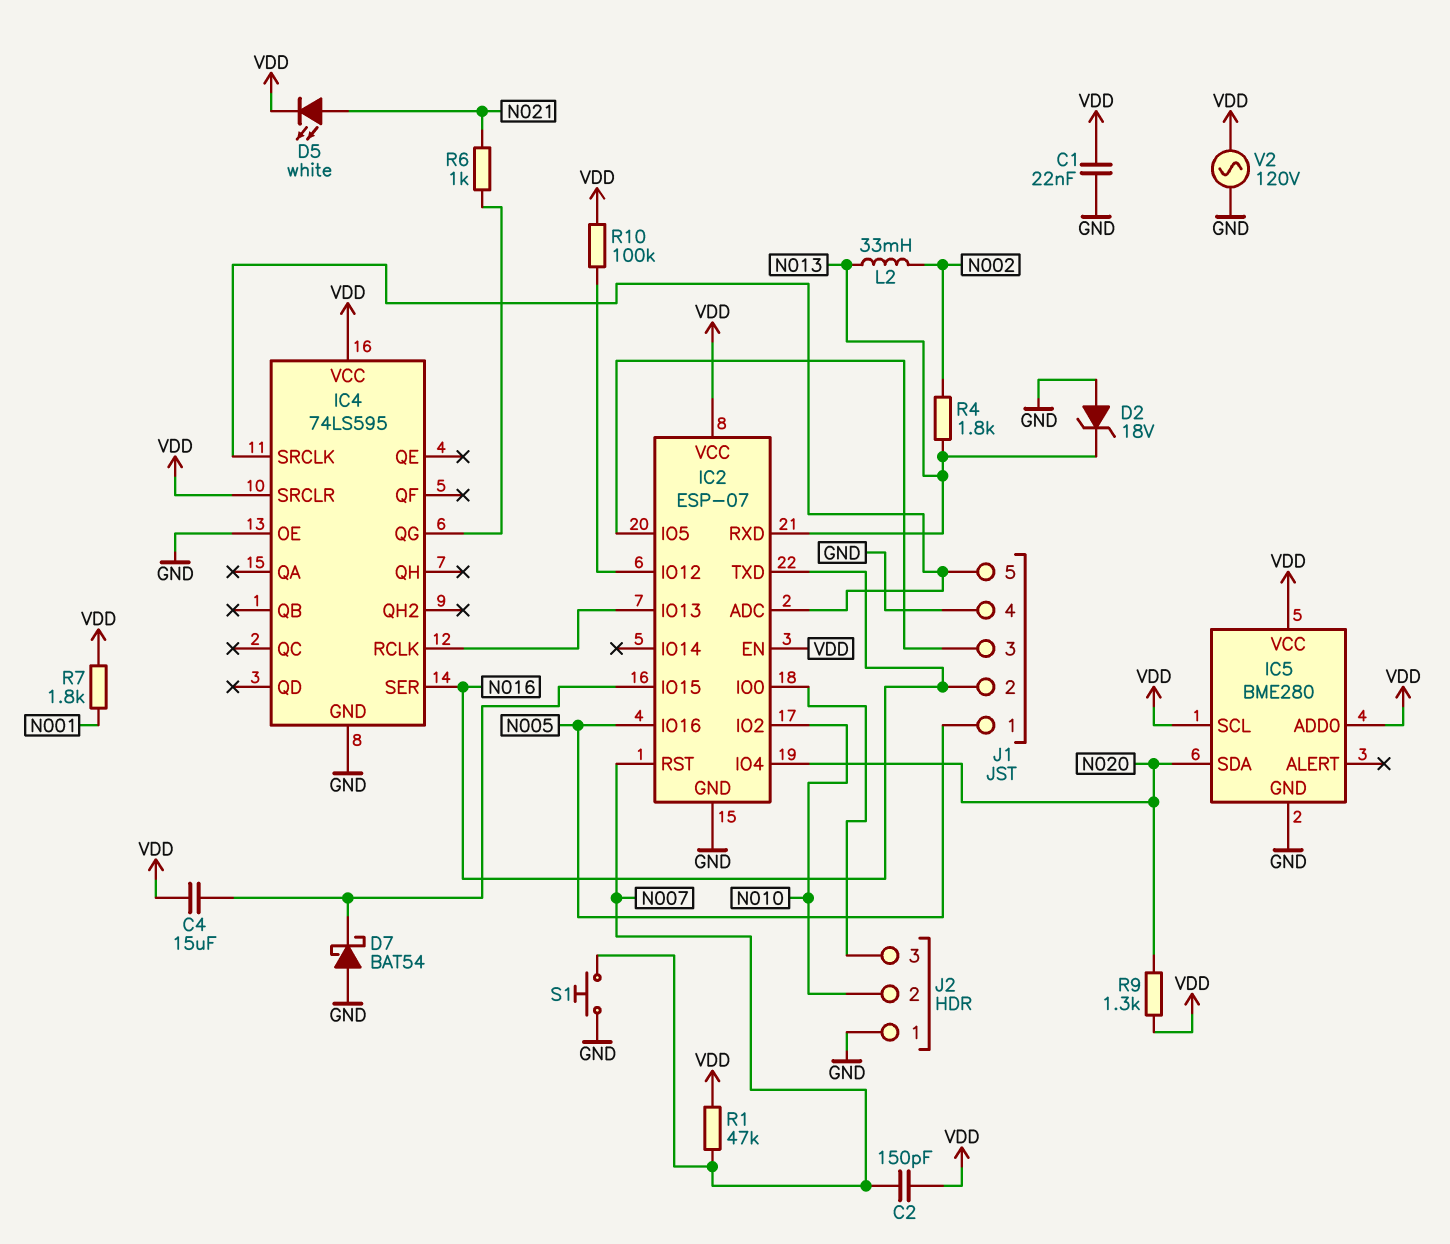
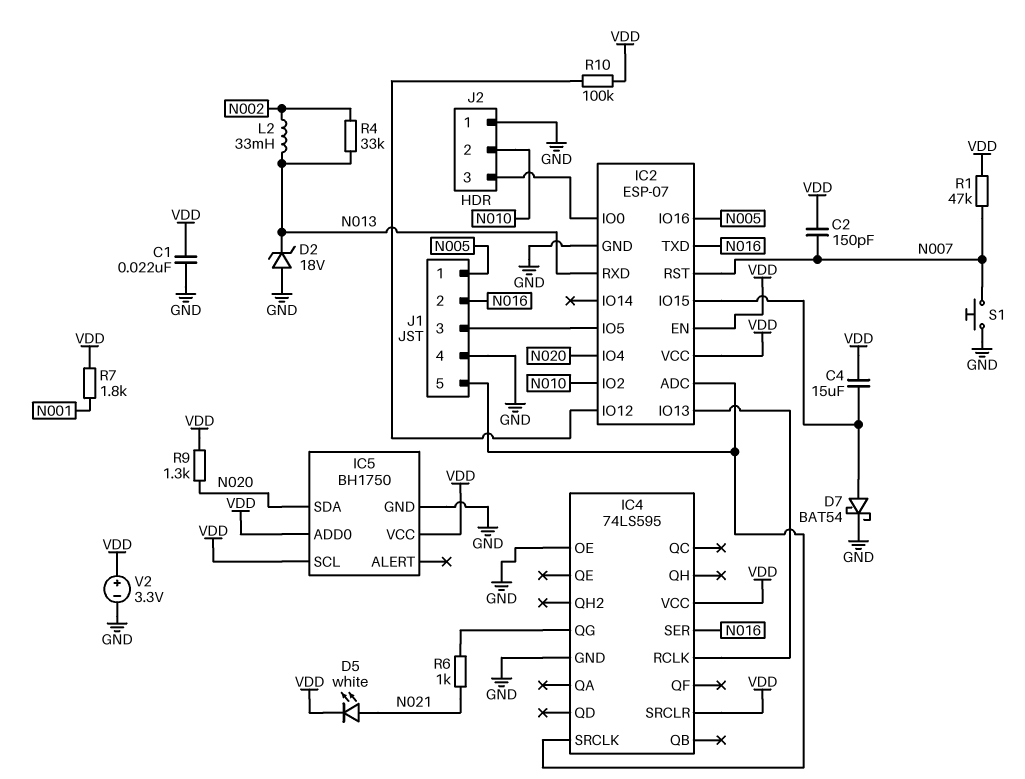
D7: schottky BAT54 (A GND, K IC2/IO15) -> schottky BAT54 (A IC2/IO15, K GND)
IC5: BME280 -> BH1750
R4: 1.8k (N002, N013) -> 33k (N002, N013)
V2: AC 120V (GND, VDD) -> 3.3V (plus VDD, minus GND)

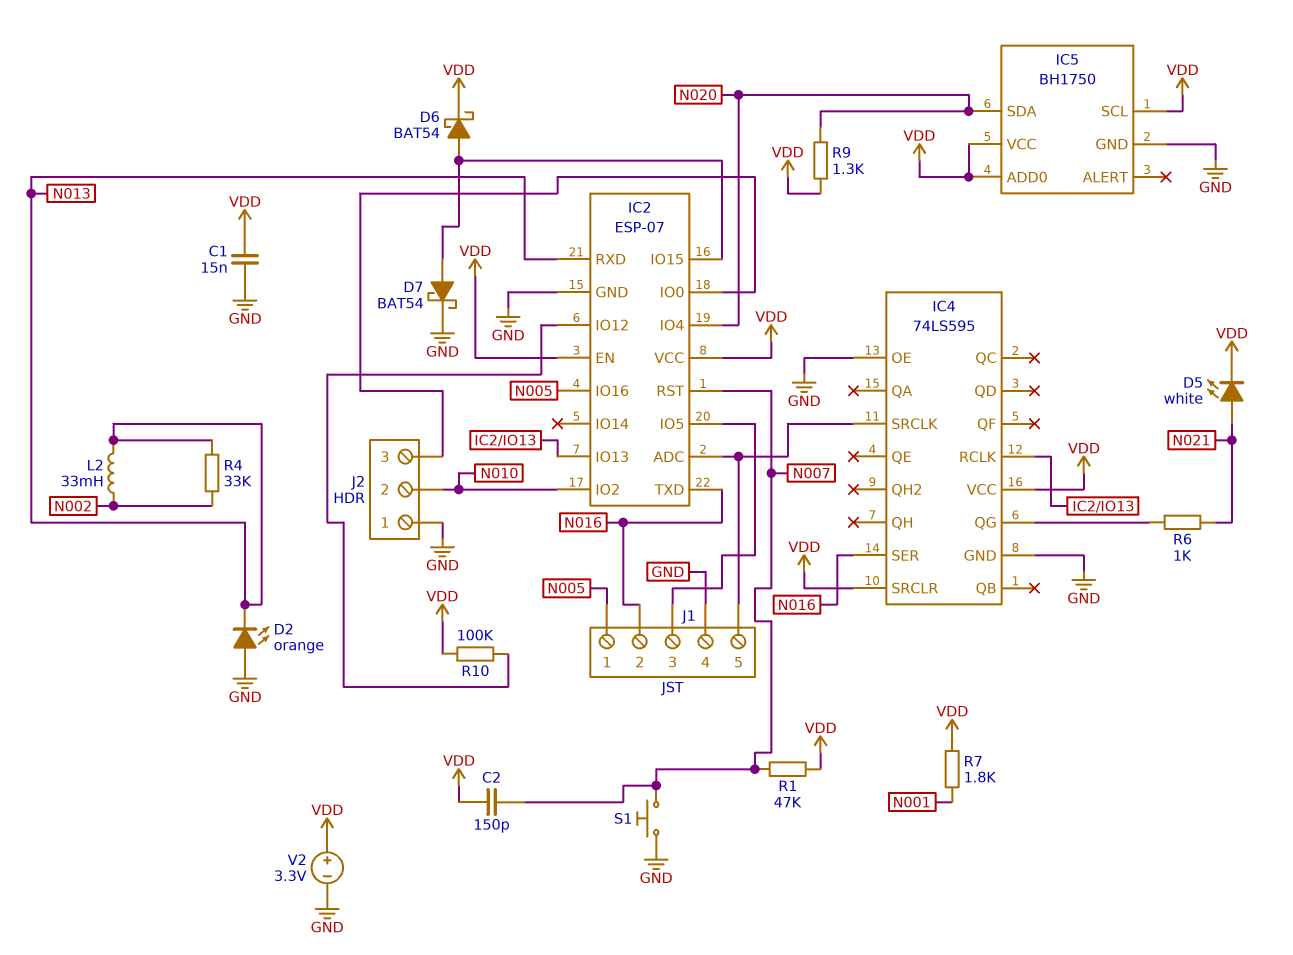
C1: 22nF (GND, VDD) -> 15nF (GND, VDD)
C4: 15uF (IC2/IO15, VDD) -> none
D2: zener 18V (A GND, K N013) -> LED orange (A GND, K N013)
D6: none -> schottky BAT54 (A IC2/IO15, K VDD)

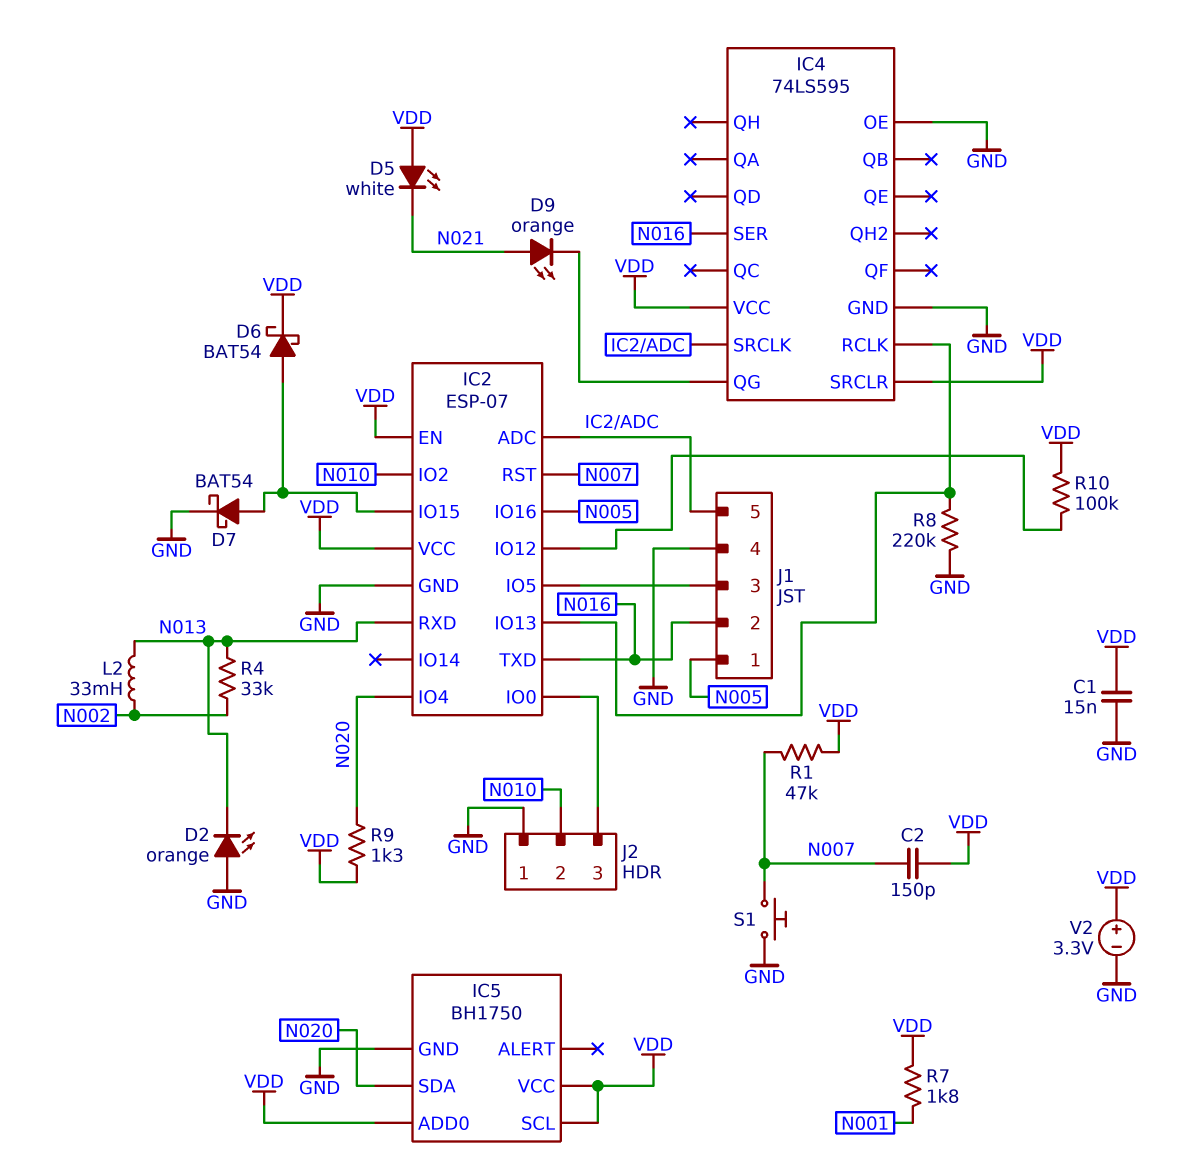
D5: LED white (A N021, K VDD) -> LED white (A VDD, K N021)
D9: none -> LED orange (A N021, K IC4/QG)
R6: 1k (IC4/QG, N021) -> none
R8: none -> 220k (GND, IC2/IO13)

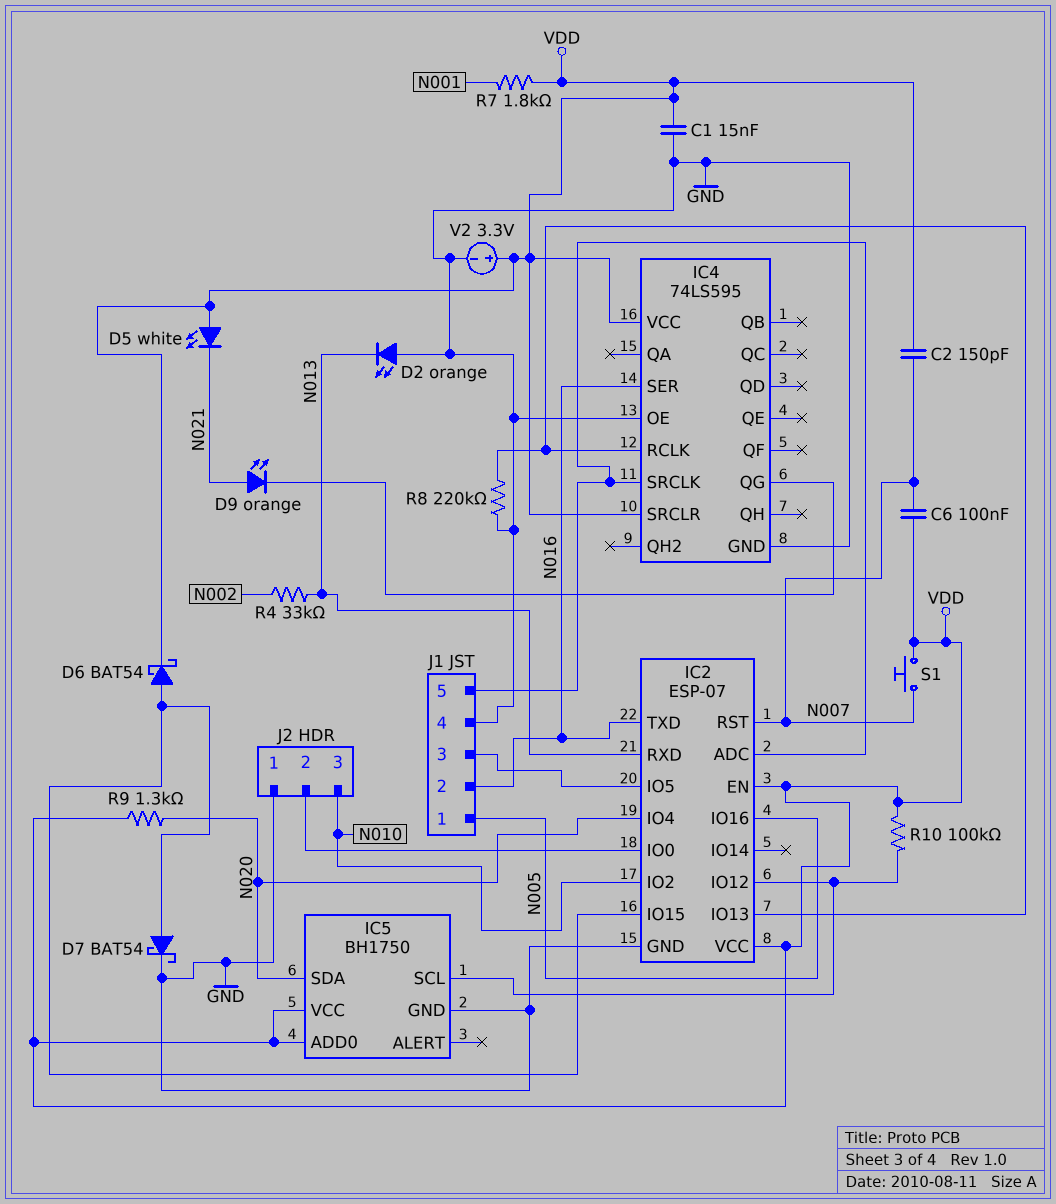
C6: none -> 100nF (N007, VDD)
IC5 pin SCL: VDD -> IC2/IO12
J2 pin 2: N010 -> IC2/IO0
J2 pin 3: IC2/IO0 -> N010
L2: 33mH (N002, N013) -> none
R1: 47k (N007, VDD) -> none
S1: button (GND, N007) -> button (N007, VDD)

